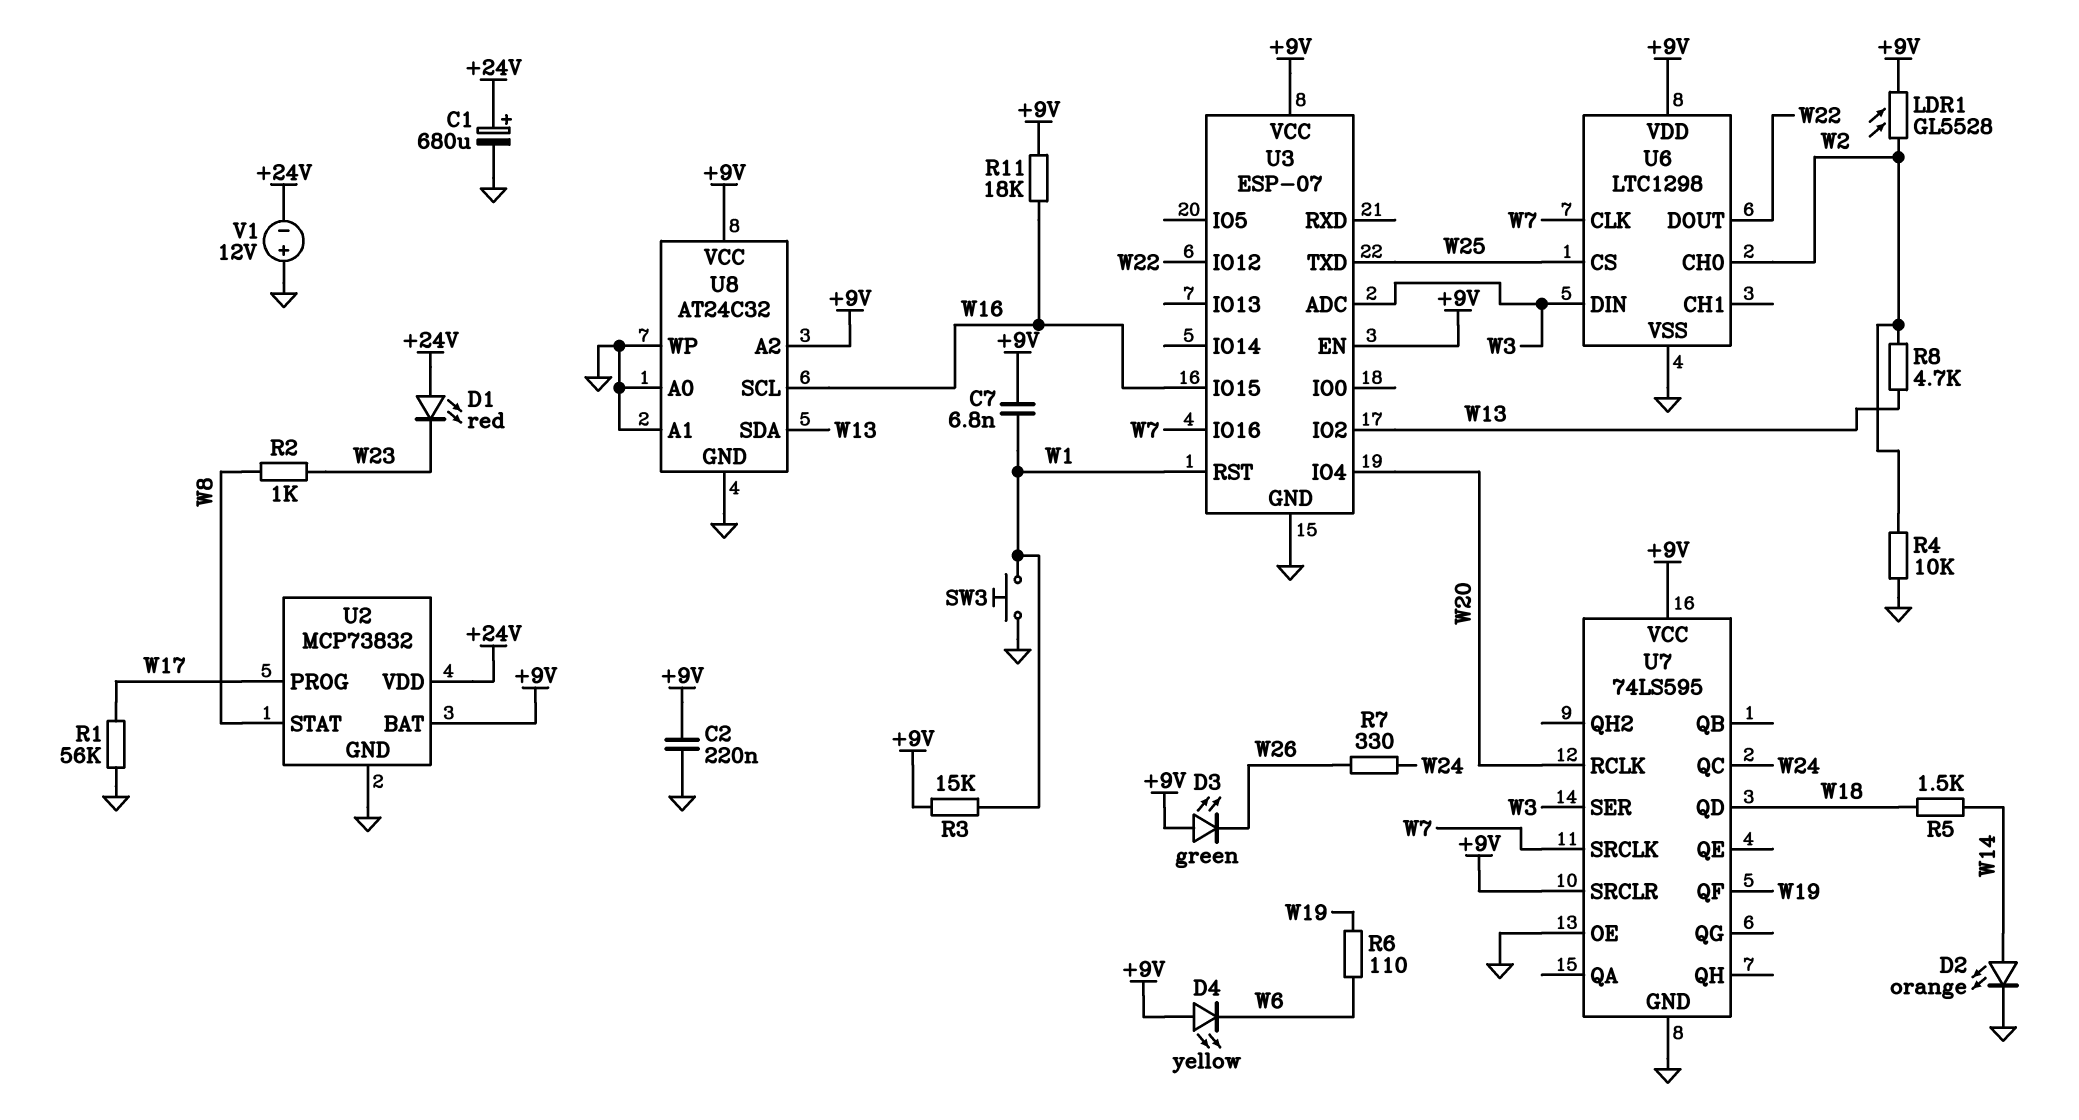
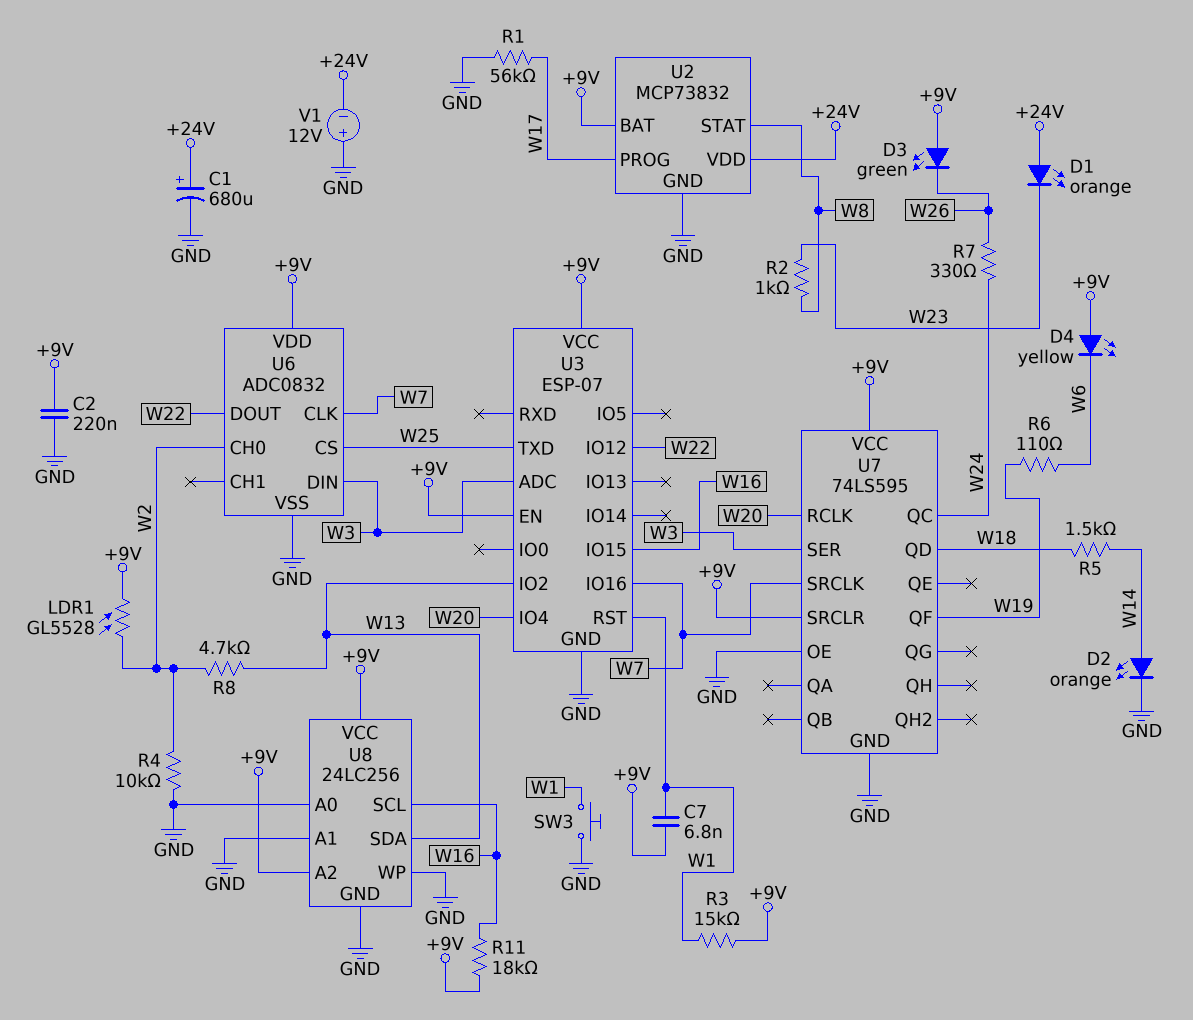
D1: LED red (A +24V, K W23) -> LED orange (A +24V, K W23)
U6: LTC1298 -> ADC0832
U8: AT24C32 -> 24LC256

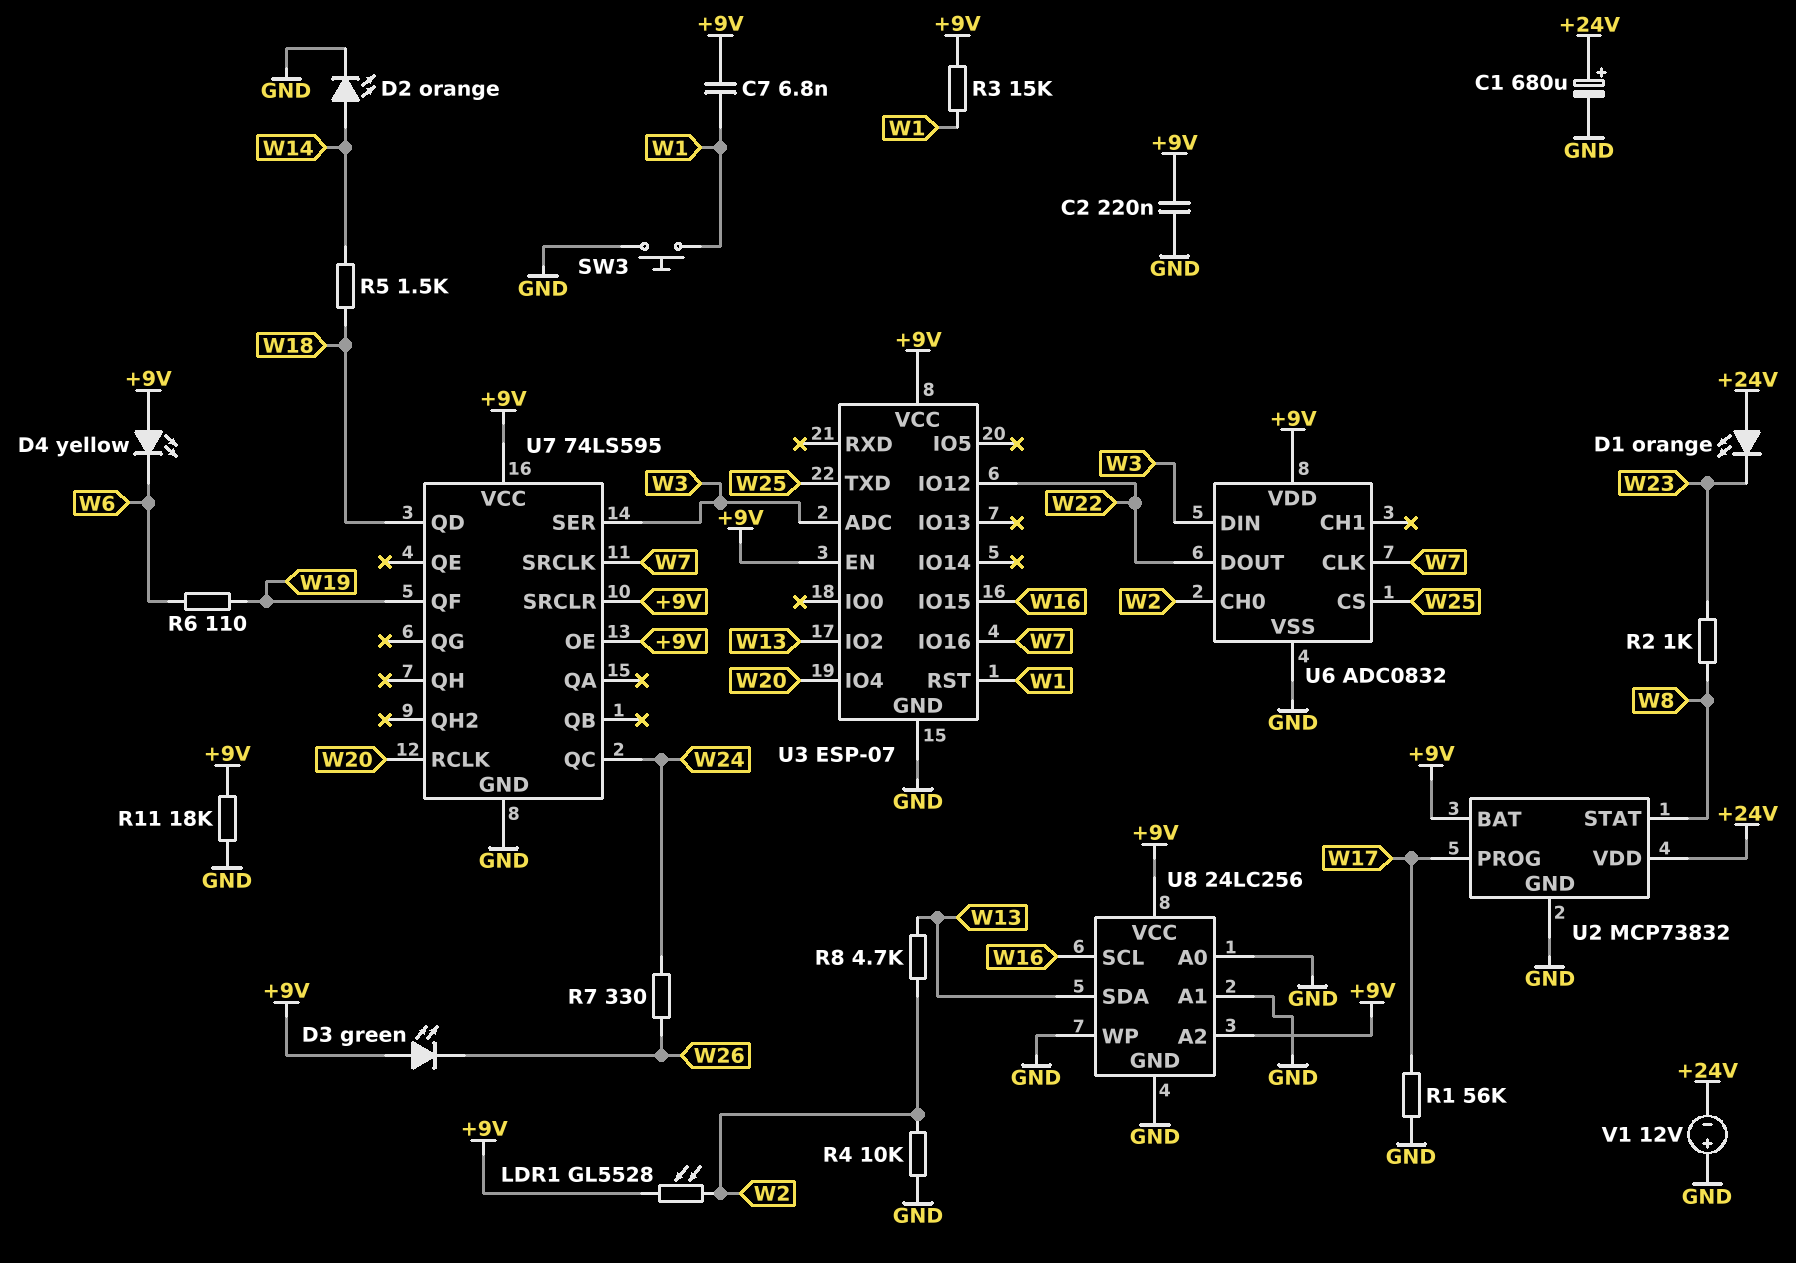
R11: 18k (+9V, W16) -> 18k (+9V, GND)
U7 pin OE: GND -> +9V

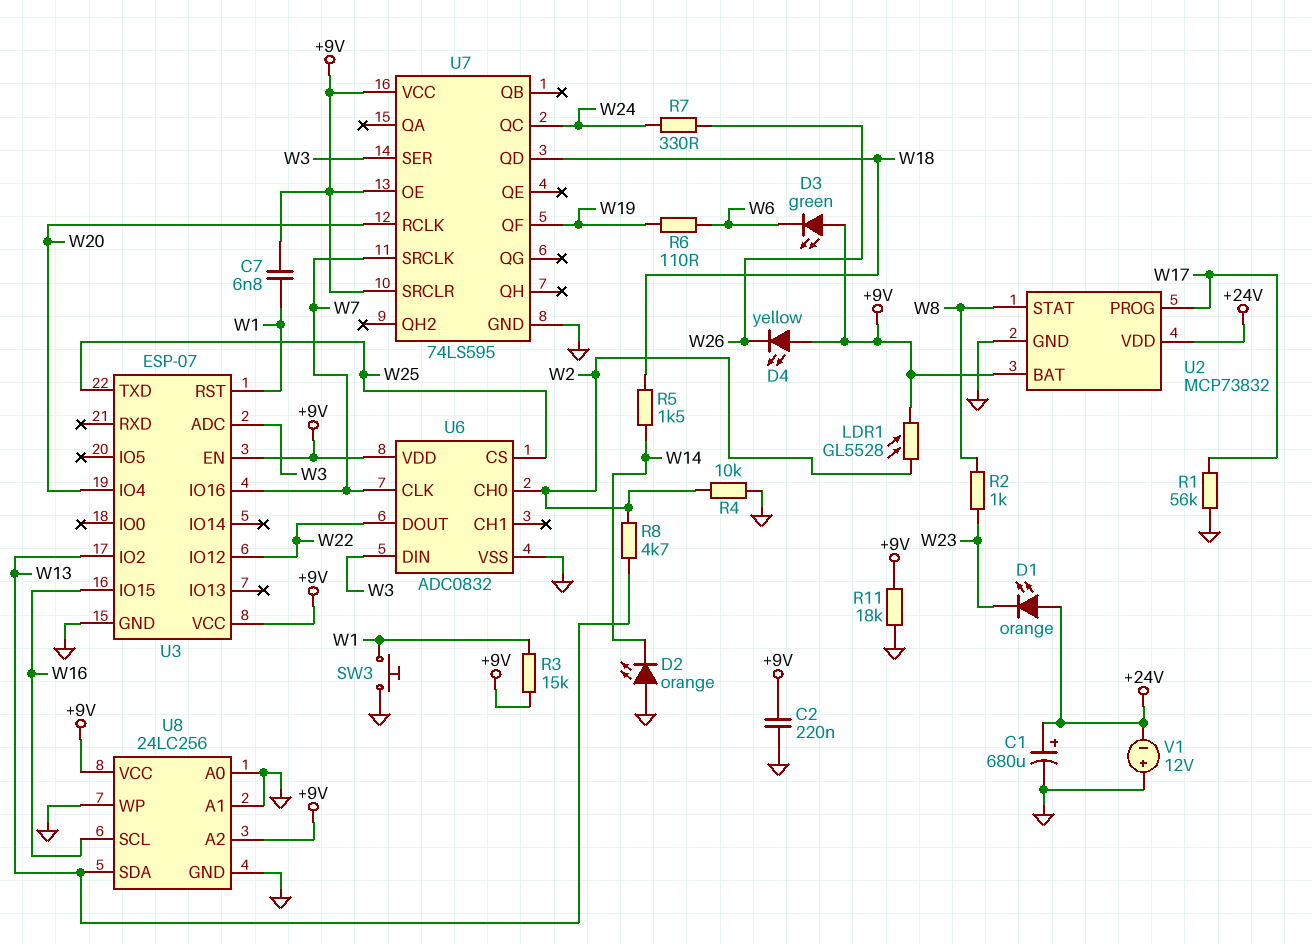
D2: LED orange (A W14, K GND) -> LED orange (A GND, K W14)
D3: LED green (A +9V, K W26) -> LED green (A +9V, K W6)
D4: LED yellow (A +9V, K W6) -> LED yellow (A +9V, K W26)

